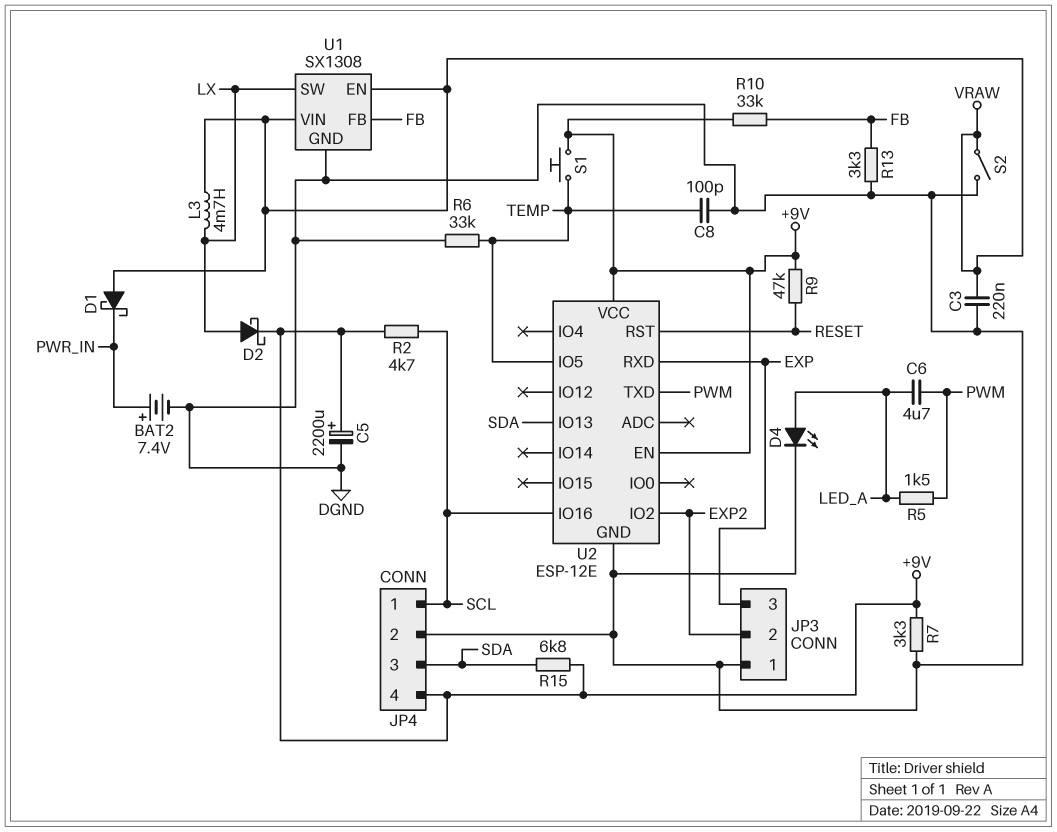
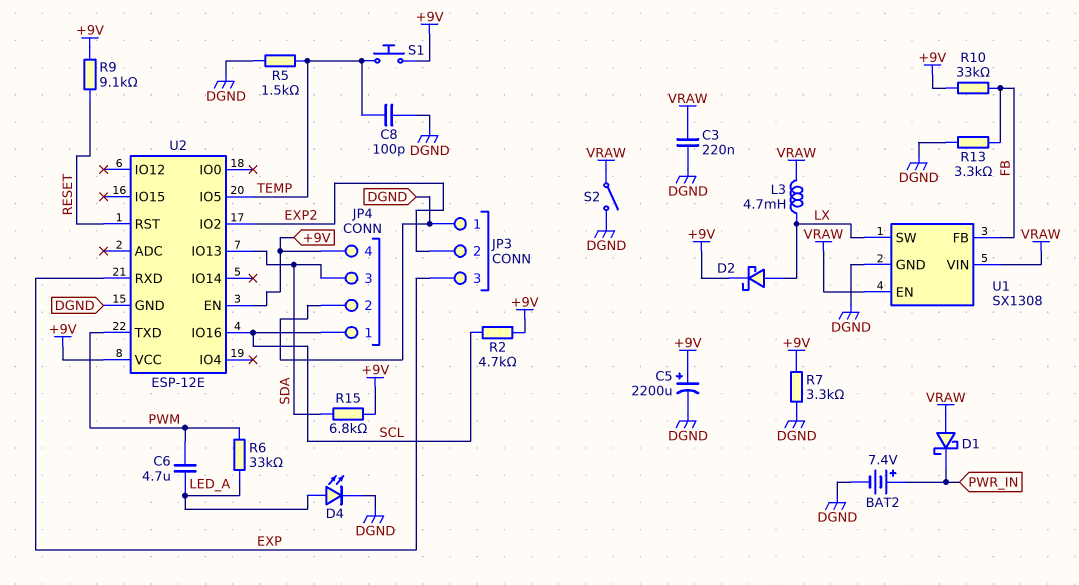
R5: 1.5k (LED_A, PWM) -> 1.5k (DGND, TEMP)
R6: 33k (DGND, TEMP) -> 33k (LED_A, PWM)
R9: 47k (+9V, RESET) -> 9.1k (+9V, RESET)

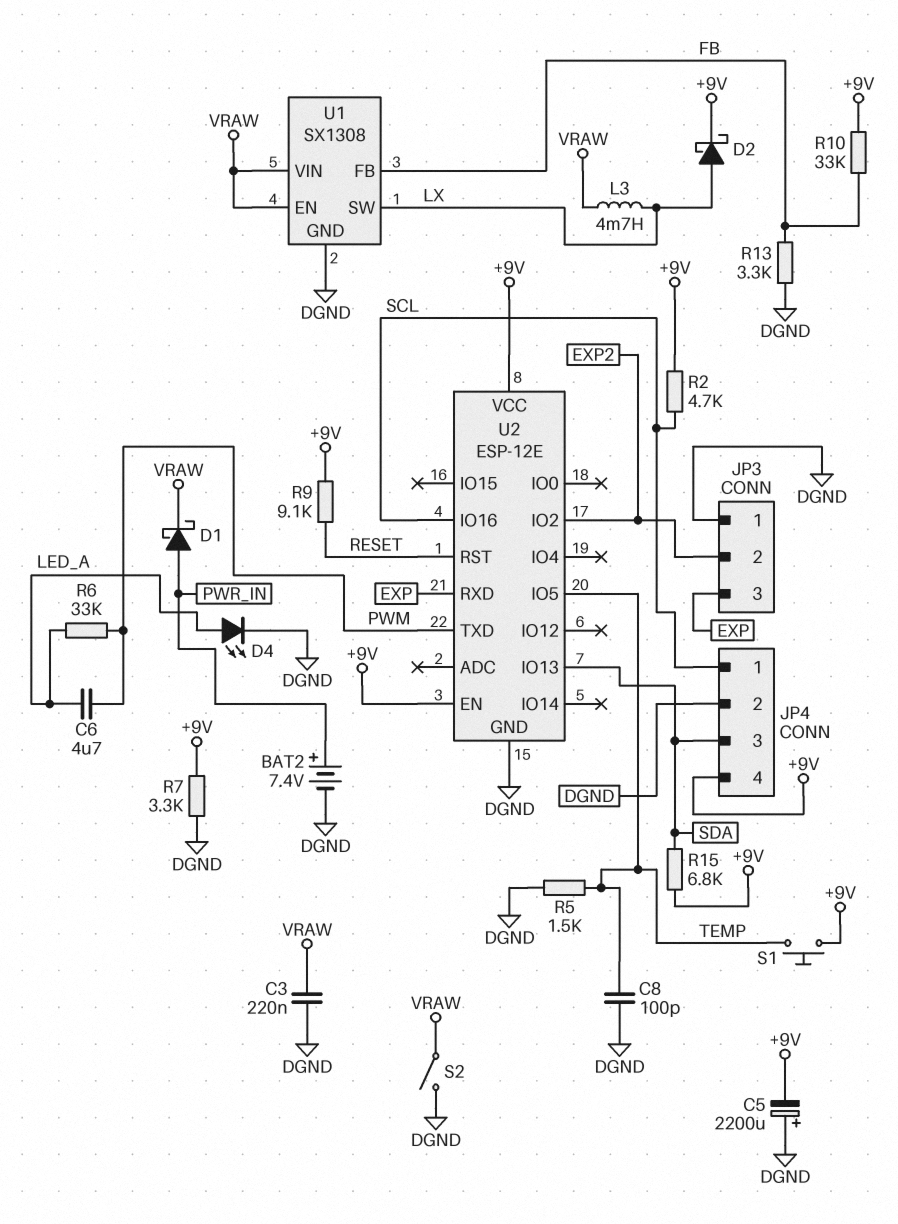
C5: 2200uF (plus +9V, minus DGND) -> 2200uF (plus DGND, minus +9V)
D1: schottky (A VRAW, K PWR_IN) -> schottky (A PWR_IN, K VRAW)

